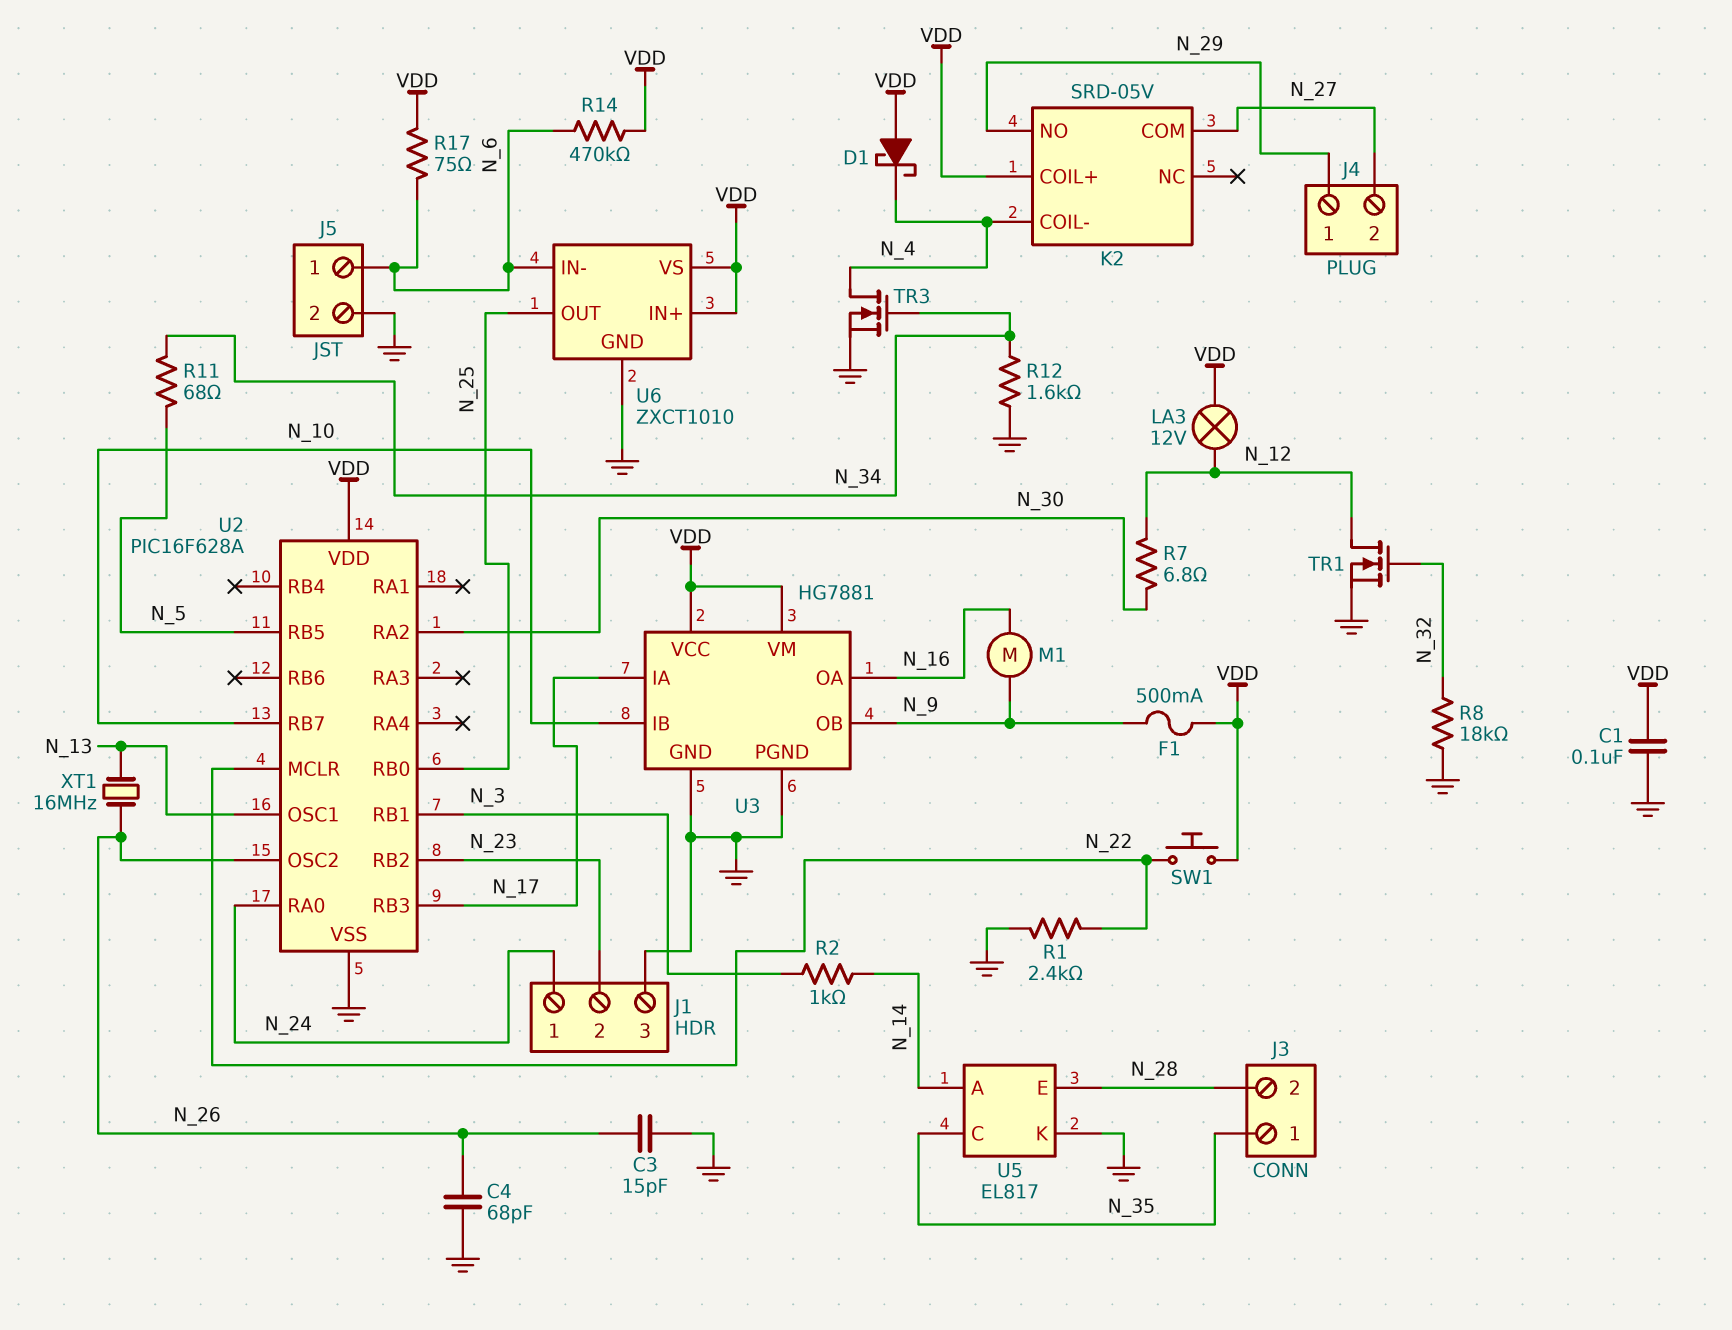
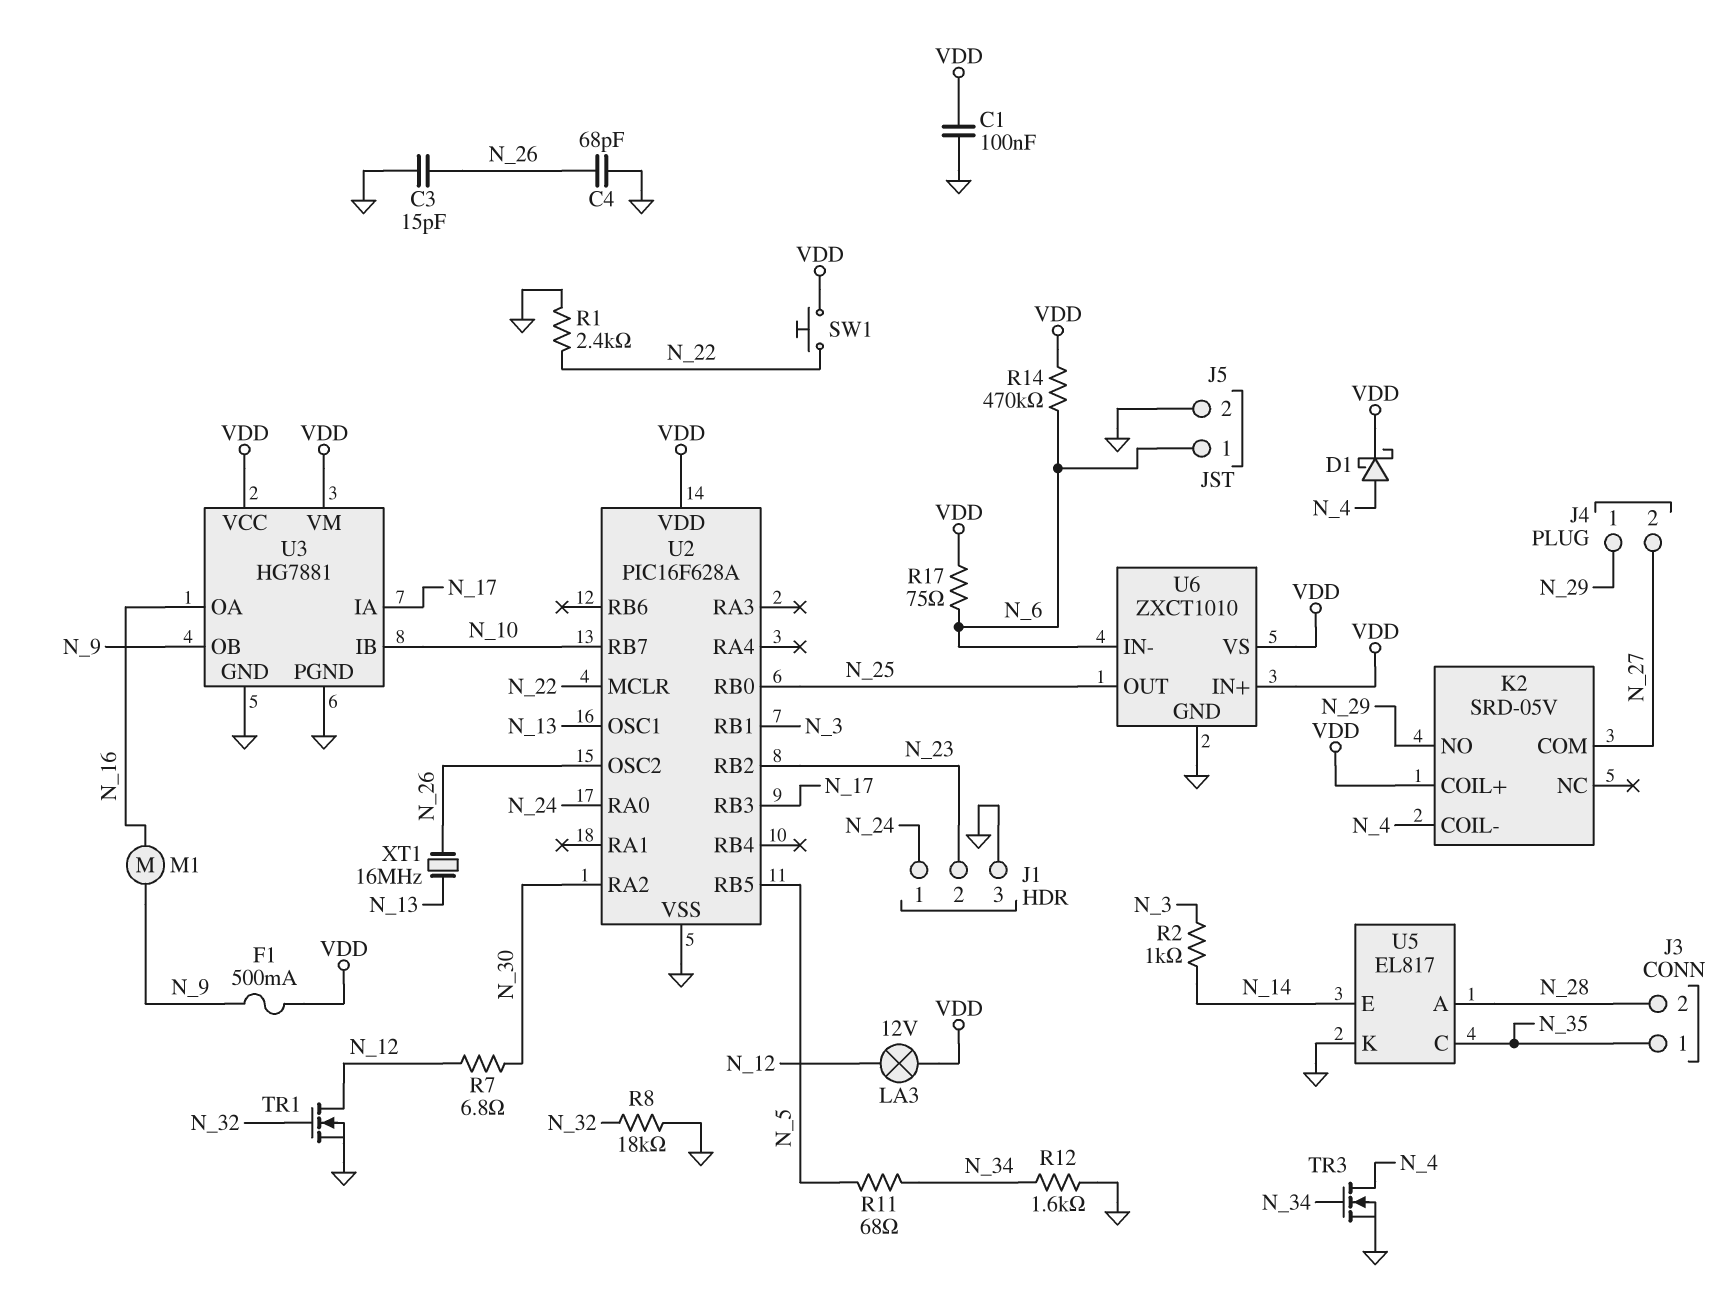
D1: schottky (A VDD, K N_4) -> schottky (A N_4, K VDD)
U5 pin A: N_14 -> N_28
U5 pin E: N_28 -> N_14

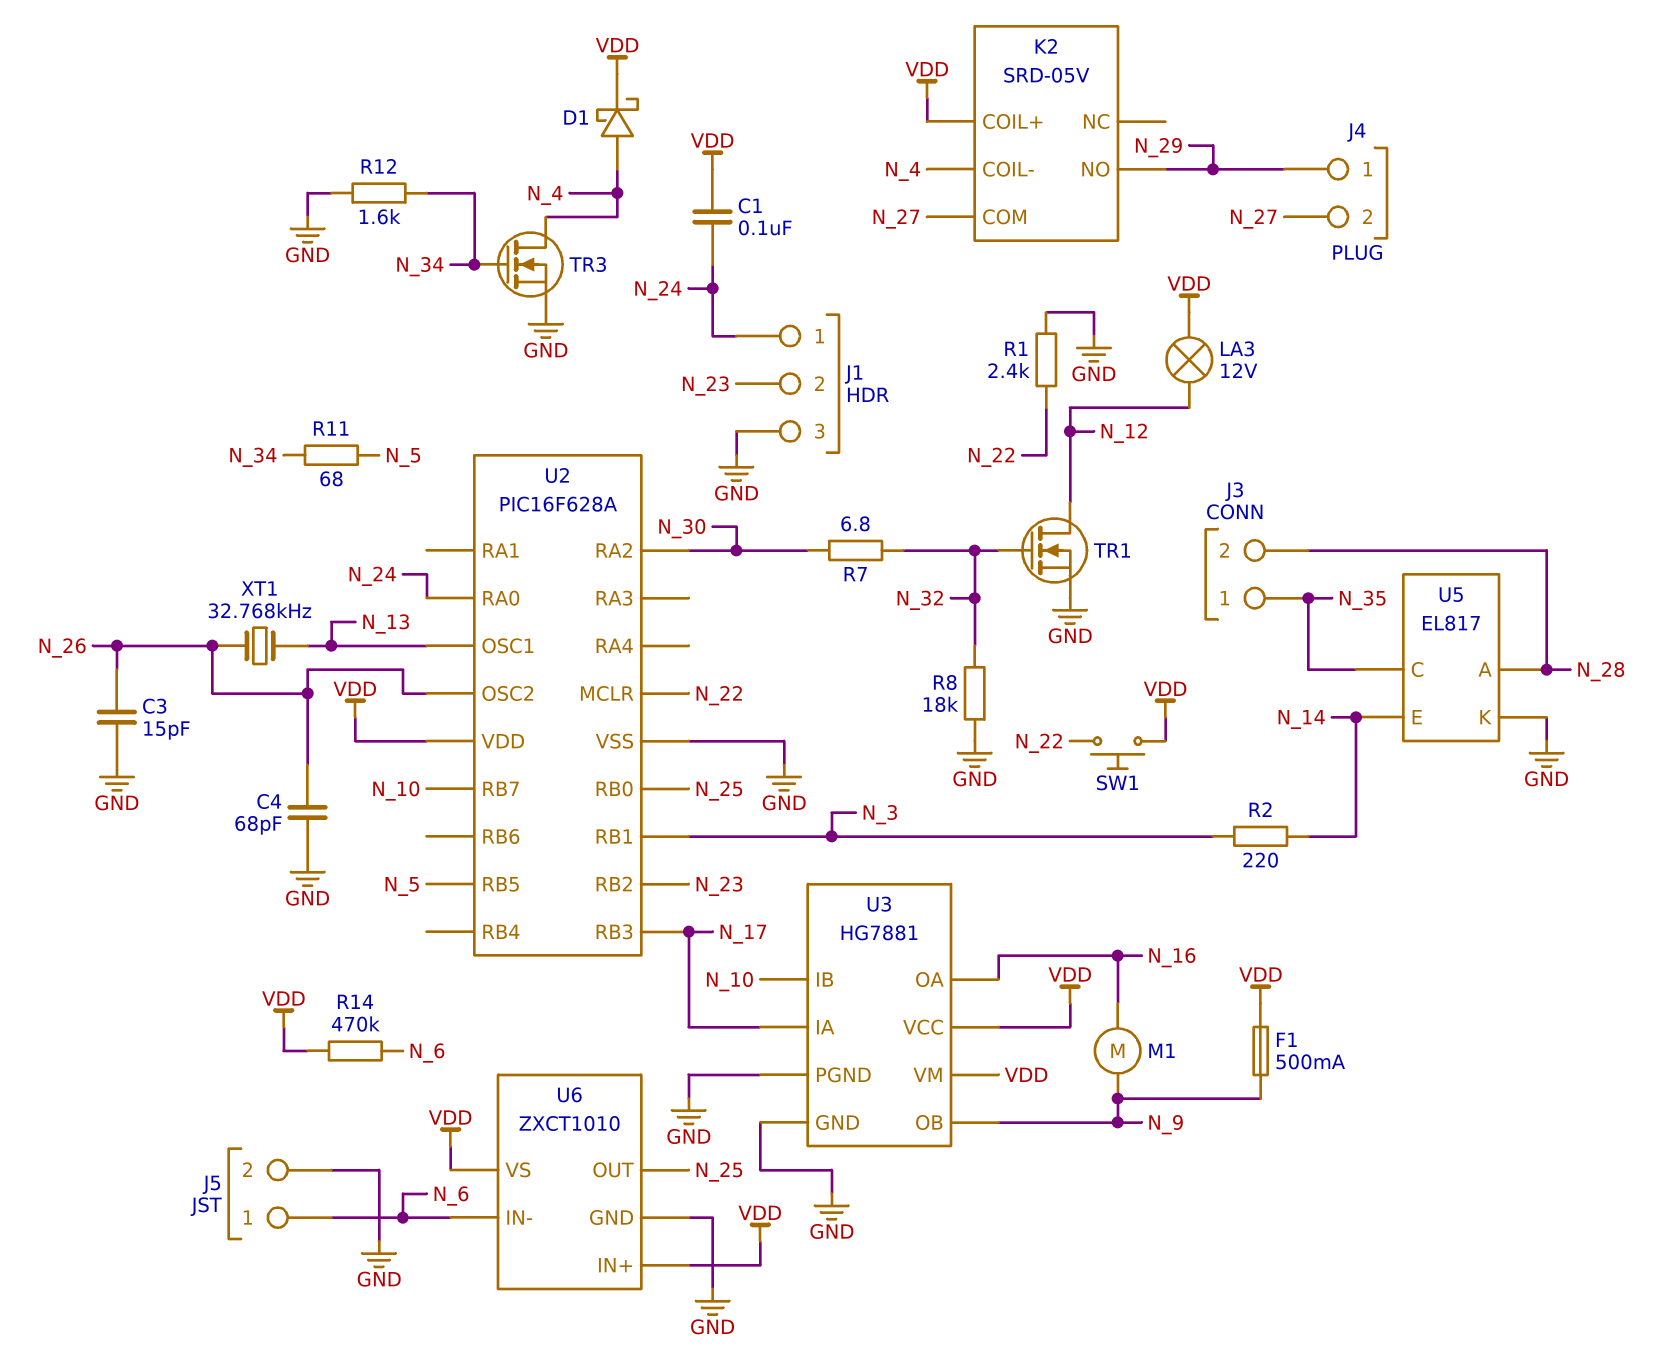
C1: 100nF (GND, VDD) -> 100nF (N_24, VDD)
R2: 1k (N_3, N_14) -> 220 (N_3, N_14)
R7: 6.8 (N_12, N_30) -> 6.8 (N_30, N_32)
R17: 75 (N_6, VDD) -> none
XT1: 16MHz (N_13, N_26) -> 32.768kHz (N_13, N_26)

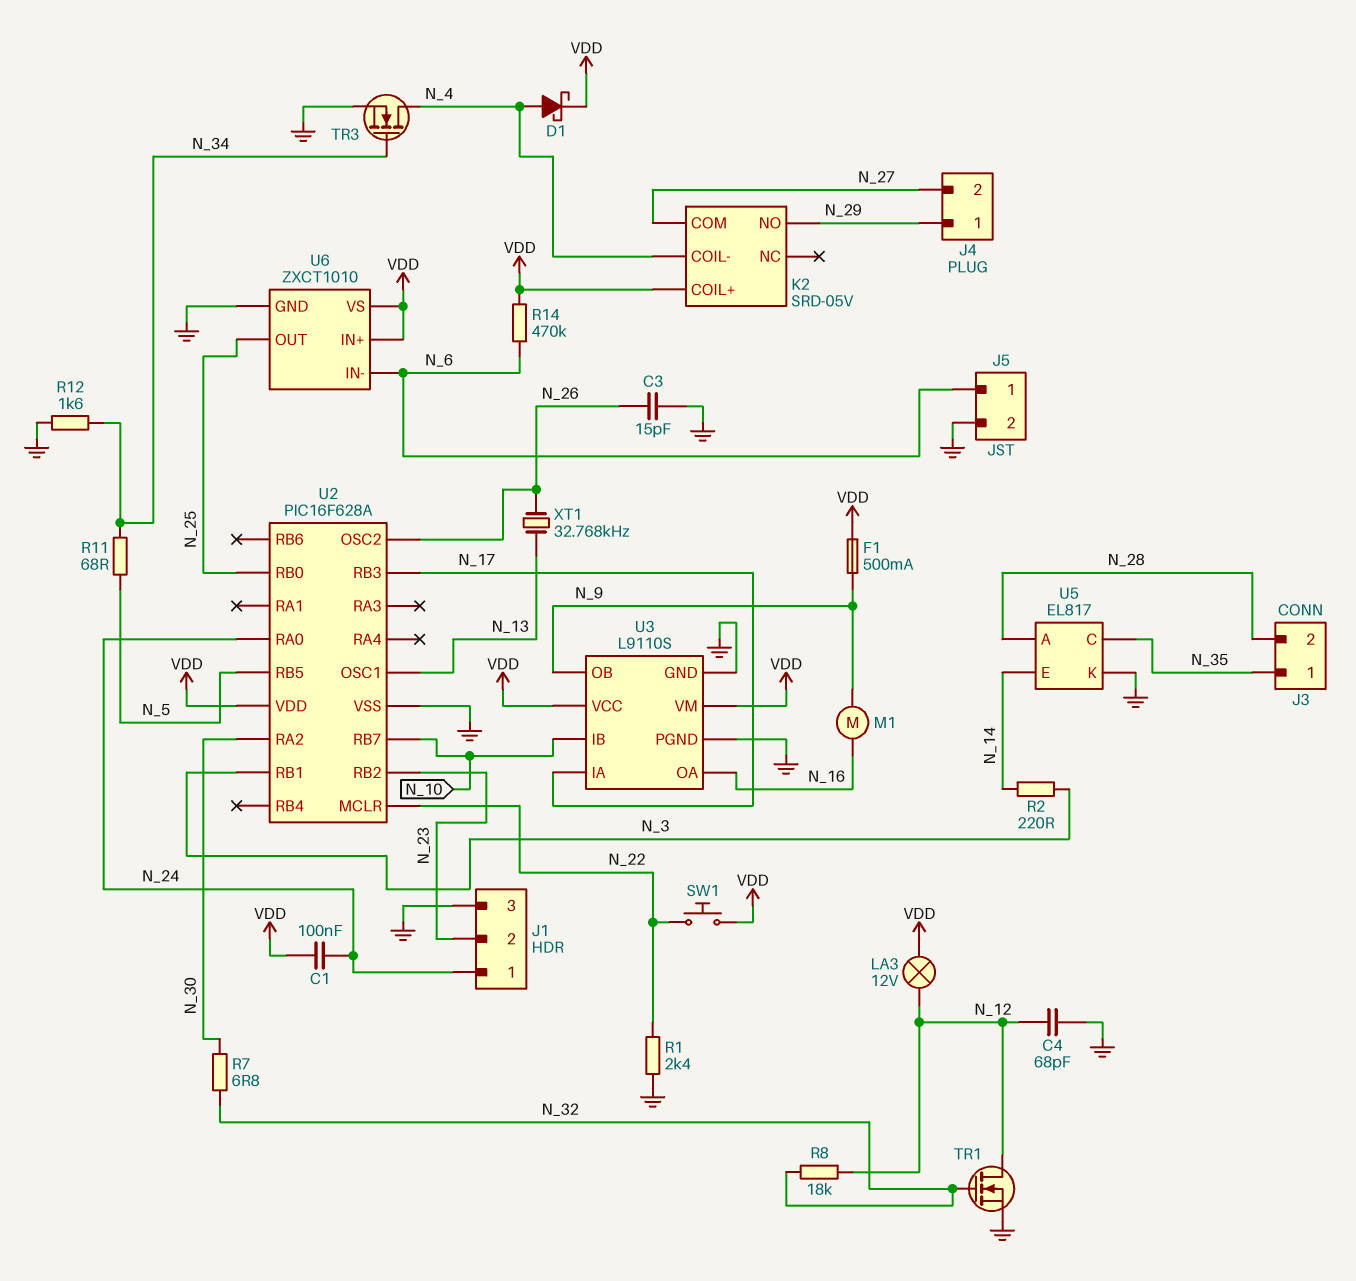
C4: 68pF (GND, N_26) -> 68pF (GND, N_12)
R8: 18k (GND, N_32) -> 18k (N_12, N_32)
U3: HG7881 -> L9110S

